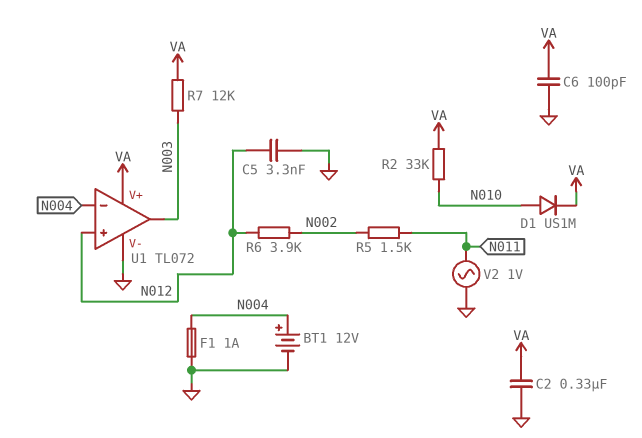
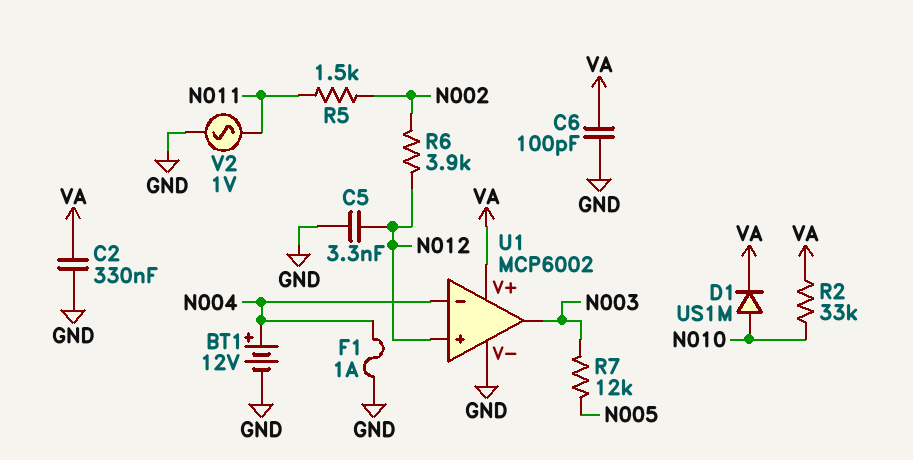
R7: 12k (N003, VA) -> 12k (N003, N005)
U1: TL072 -> MCP6002

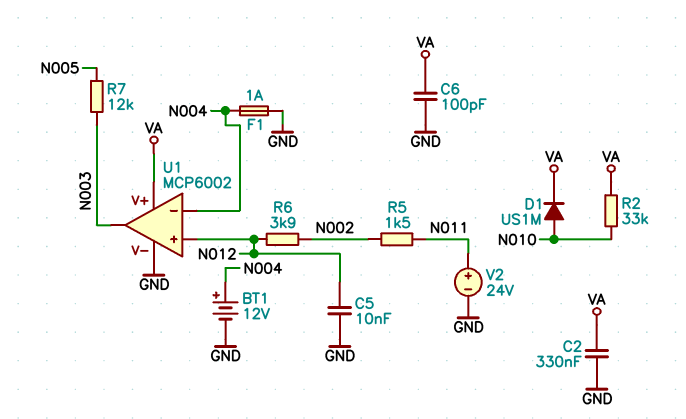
C5: 3.3nF (GND, N012) -> 10nF (GND, N012)
V2: AC 1V (GND, N011) -> 24V (plus N011, minus GND)

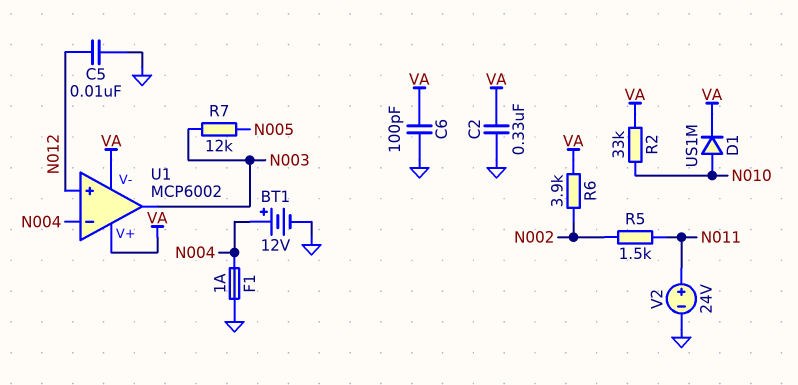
R6: 3.9k (N002, N012) -> 3.9k (N002, VA)
U1 pin V-: GND -> VA

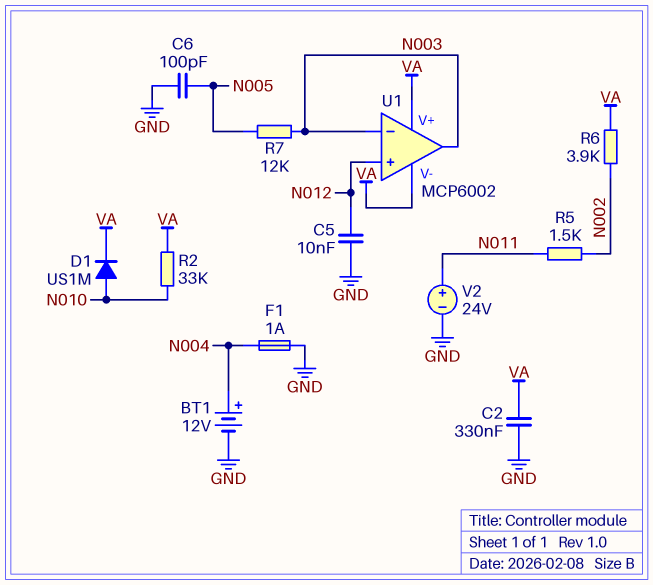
C6: 100pF (GND, VA) -> 100pF (GND, N005)
U1 pin in-: N004 -> N003

